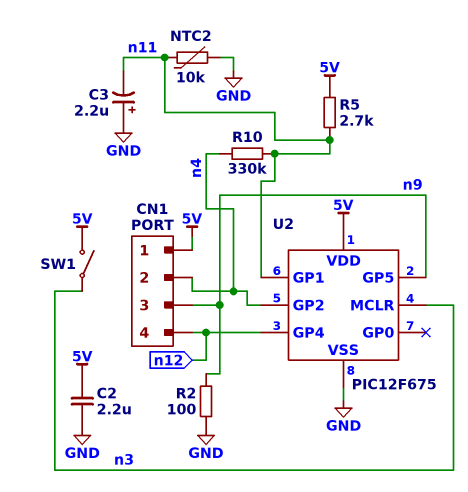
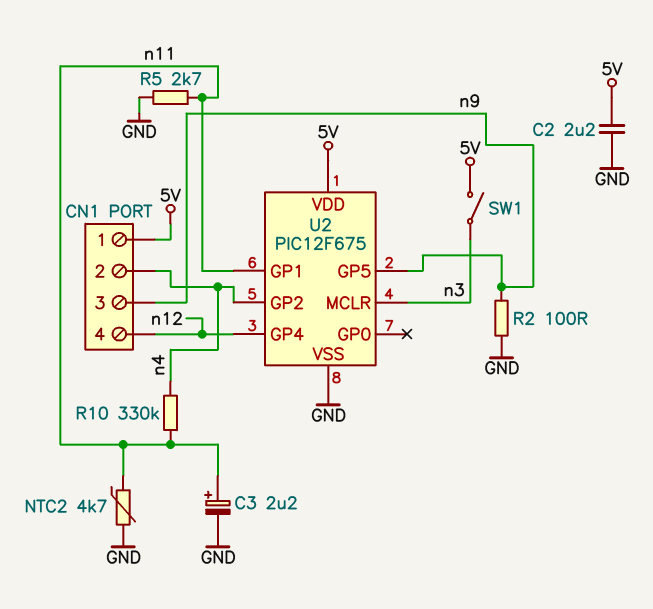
C3: 2.2uF (plus GND, minus n11) -> 2.2uF (plus n11, minus GND)
NTC2: 10k (GND, n11) -> 4.7k (GND, n11)
R5: 2.7k (5V, n11) -> 2.7k (GND, n11)

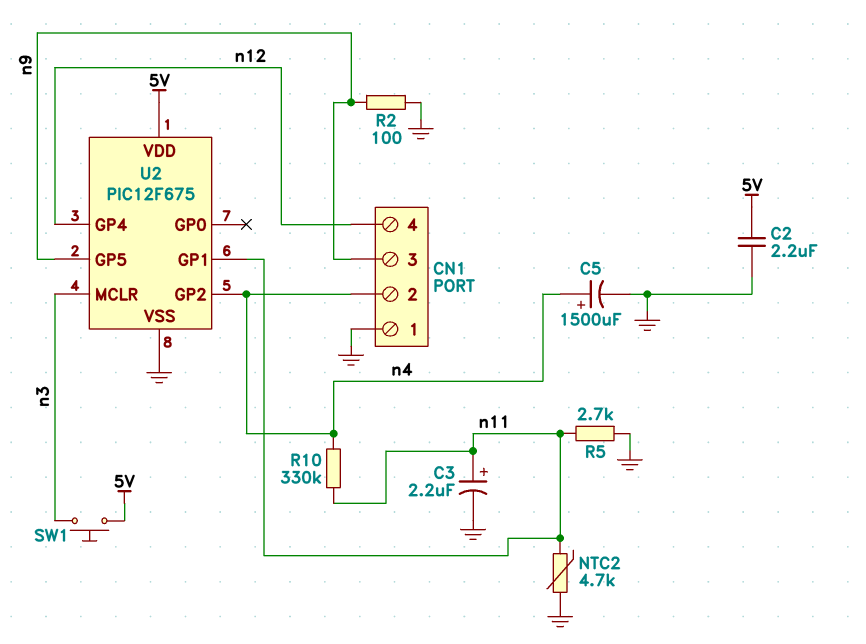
C5: none -> 1500uF (plus n4, minus GND)
CN1 pin 1: 5V -> GND
SW1: switch (5V, n3) -> button (5V, n3)

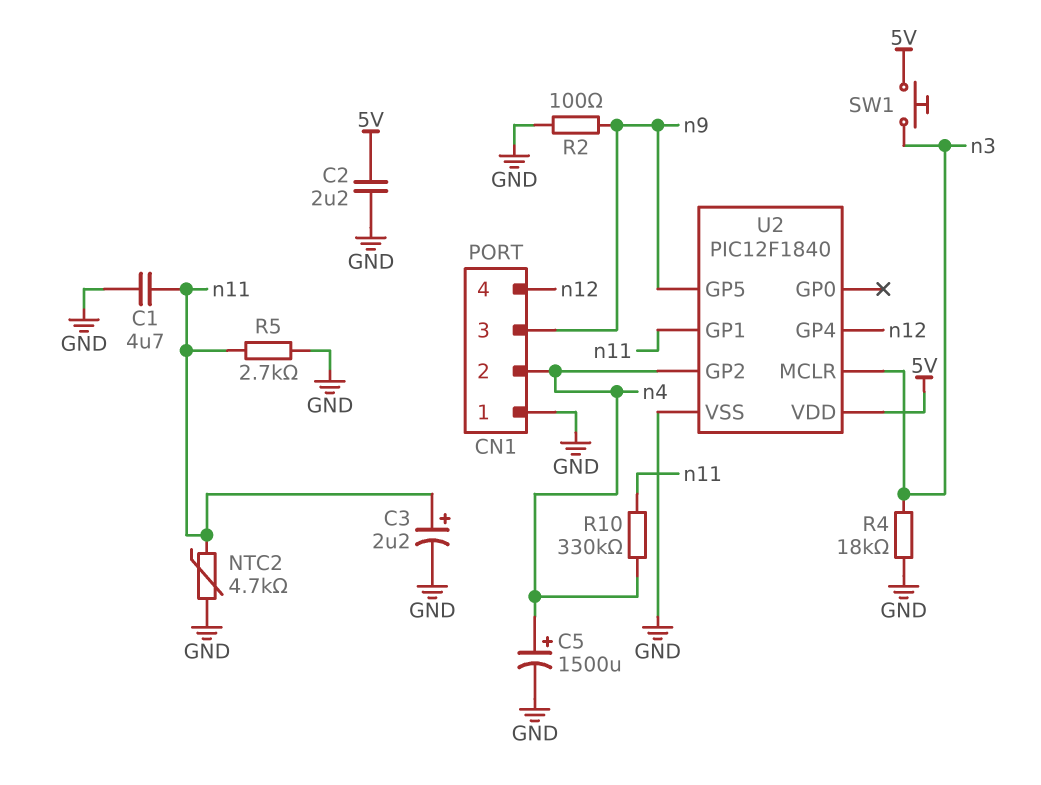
C1: none -> 4.7uF (GND, n11)
R4: none -> 18k (GND, n3)
U2: PIC12F675 -> PIC12F1840

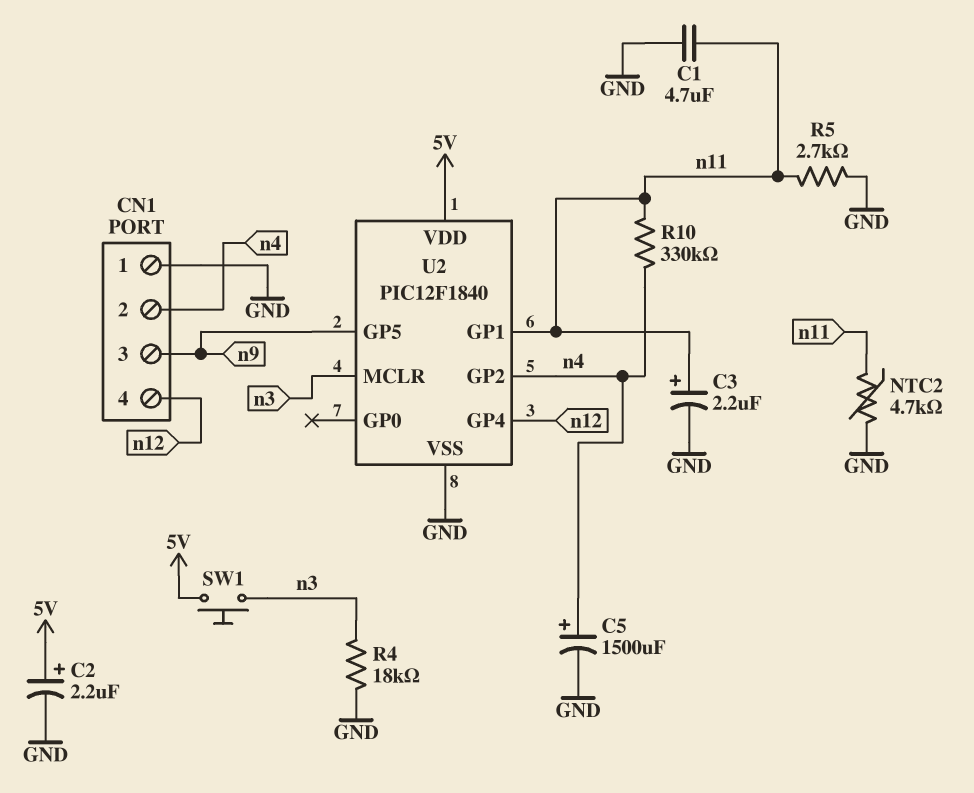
C2: 2.2uF (5V, GND) -> 2.2uF (plus 5V, minus GND)
R2: 100 (GND, n9) -> none

